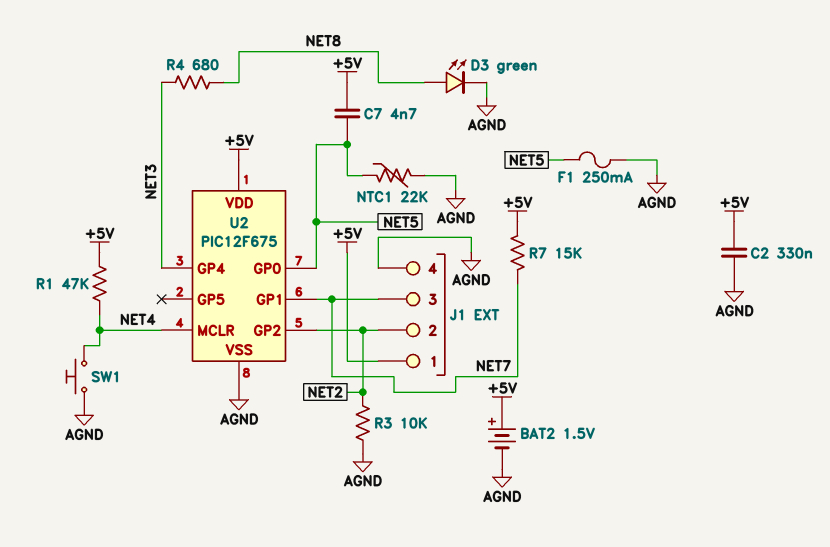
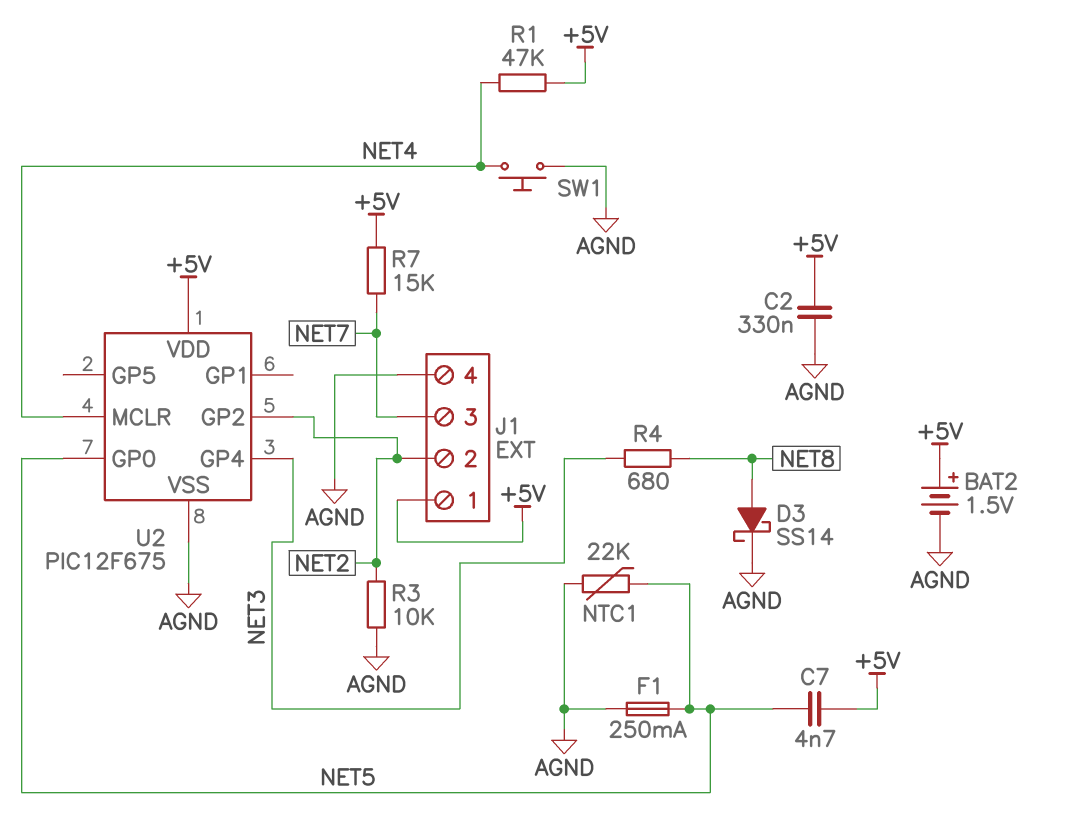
D3: LED green (A NET8, K AGND) -> schottky SS14 (A NET8, K AGND)
U2 pin GP1: NET7 -> none

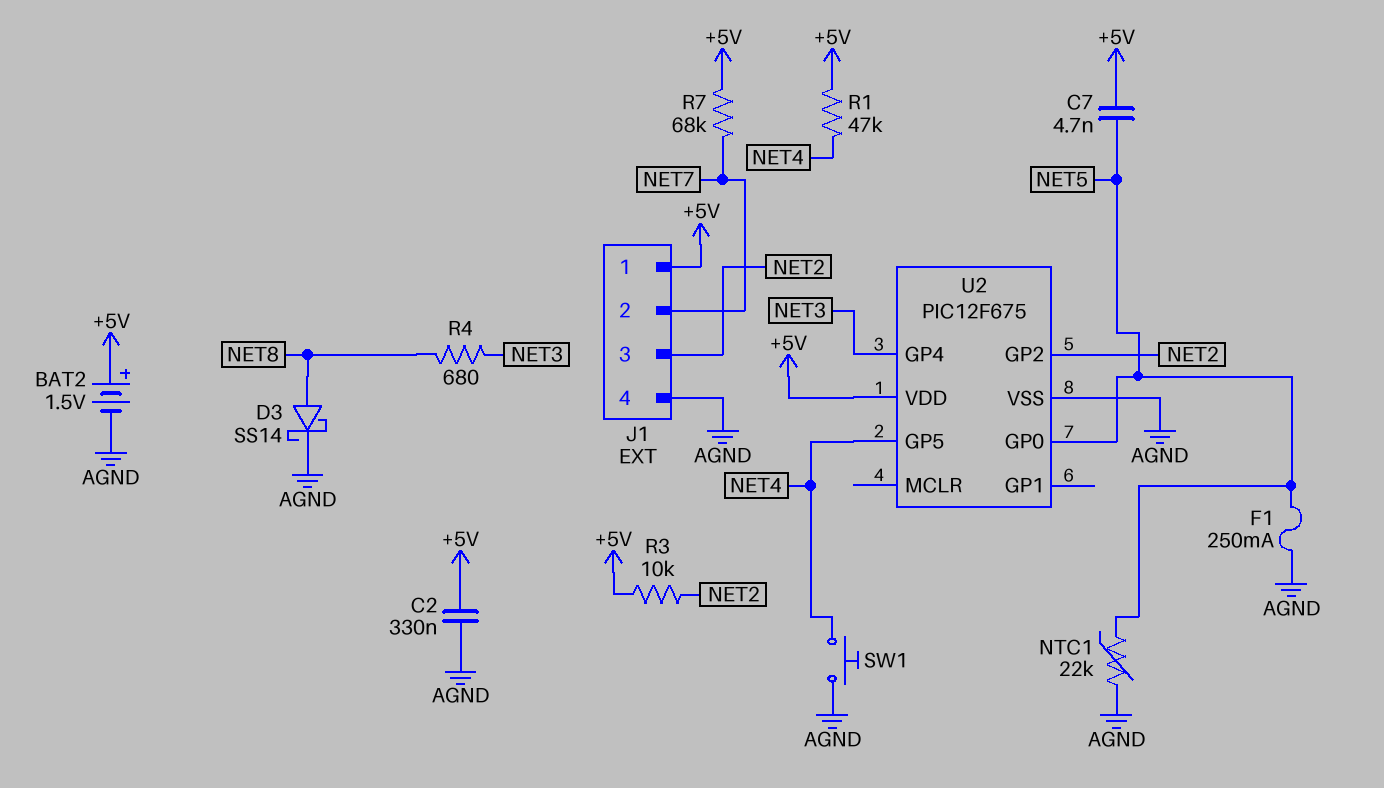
J1 pin 2: NET2 -> NET7
J1 pin 3: NET7 -> NET2
R3: 10k (AGND, NET2) -> 10k (+5V, NET2)
R7: 15k (+5V, NET7) -> 68k (+5V, NET7)
U2 pin GP5: none -> NET4
U2 pin MCLR: NET4 -> none

